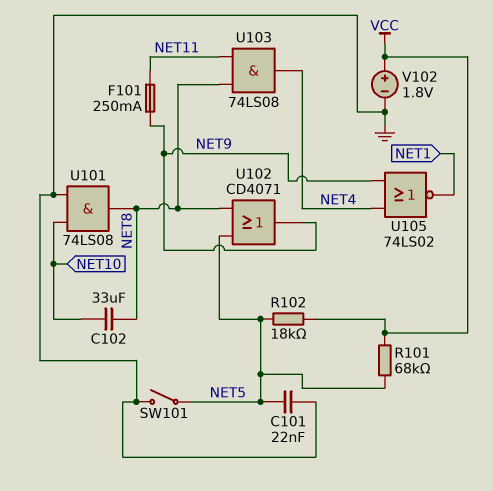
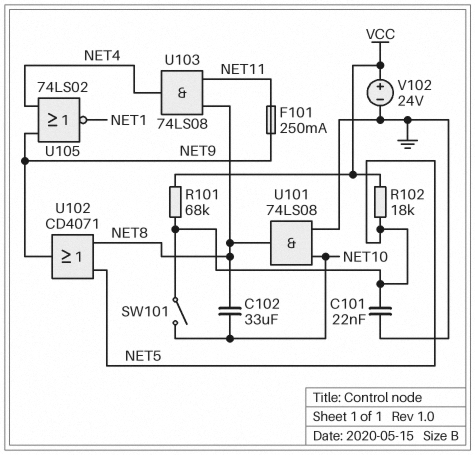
SW101: switch (GND, NET5) -> switch (NET5, NET10)
V102: 1.8V (plus VCC, minus GND) -> 24V (plus VCC, minus GND)

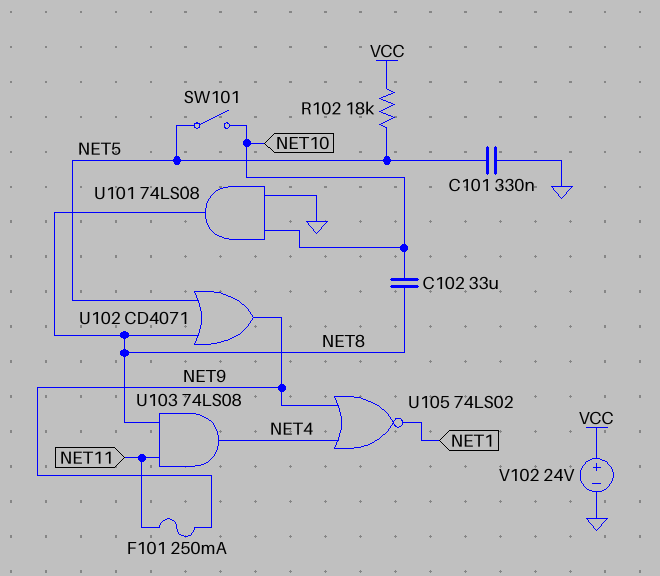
C101: 22nF (GND, NET5) -> 330nF (GND, NET5)
R101: 68k (NET5, VCC) -> none

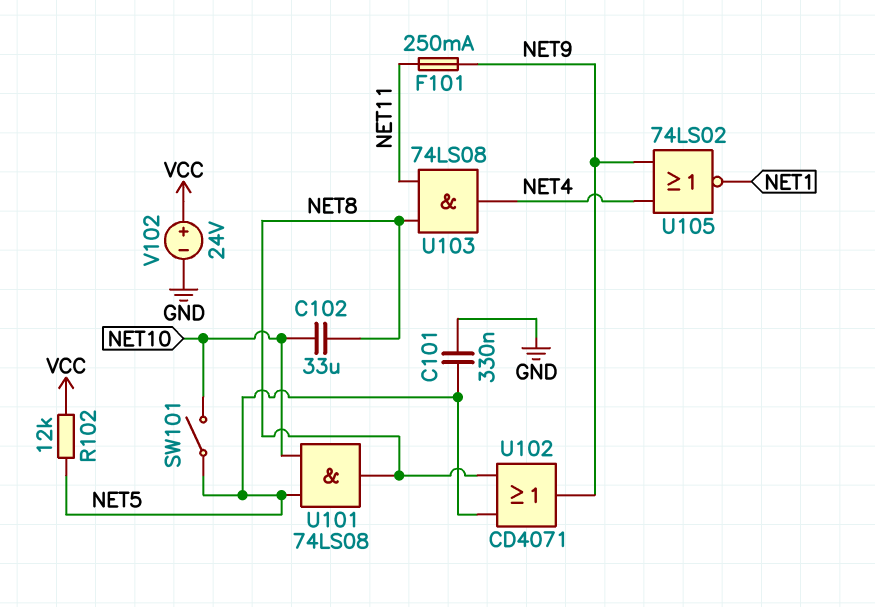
R102: 18k (NET5, VCC) -> 12k (NET5, VCC)
U101: AND 74LS08 (in GND, in NET10, out NET8) -> AND 74LS08 (in NET5, in NET10, out NET8)

